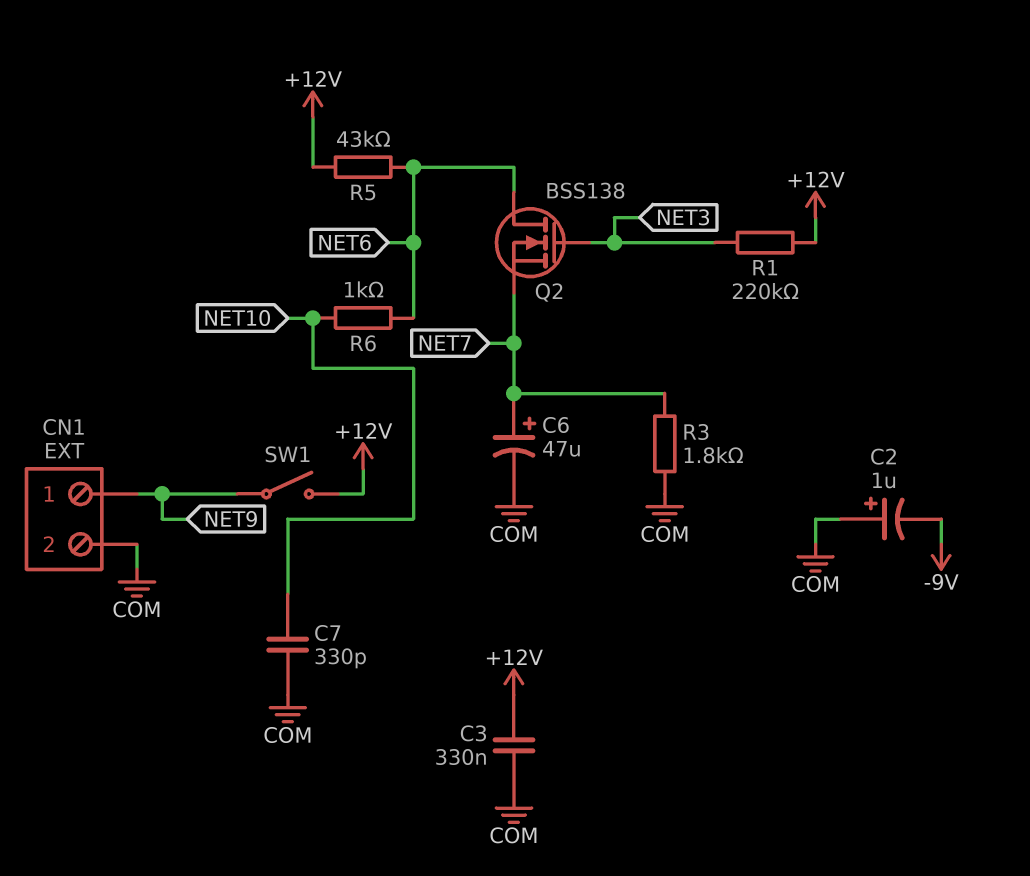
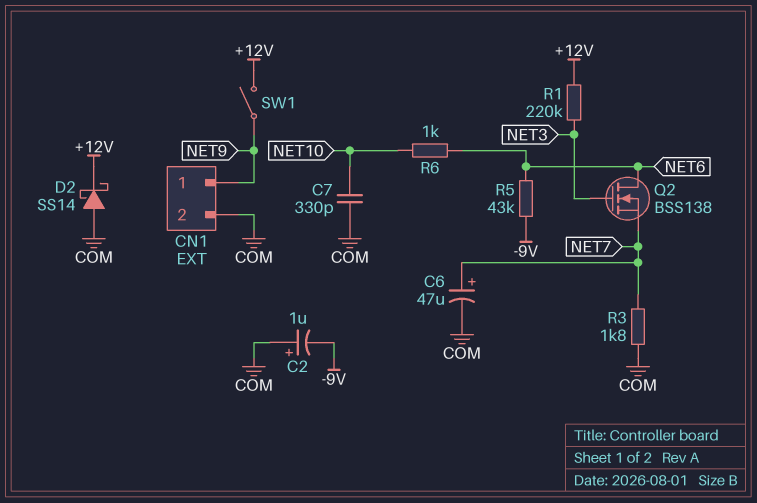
C3: 330nF (+12V, COM) -> none
D2: none -> schottky SS14 (A COM, K +12V)
R5: 43k (+12V, NET6) -> 43k (-9V, NET6)

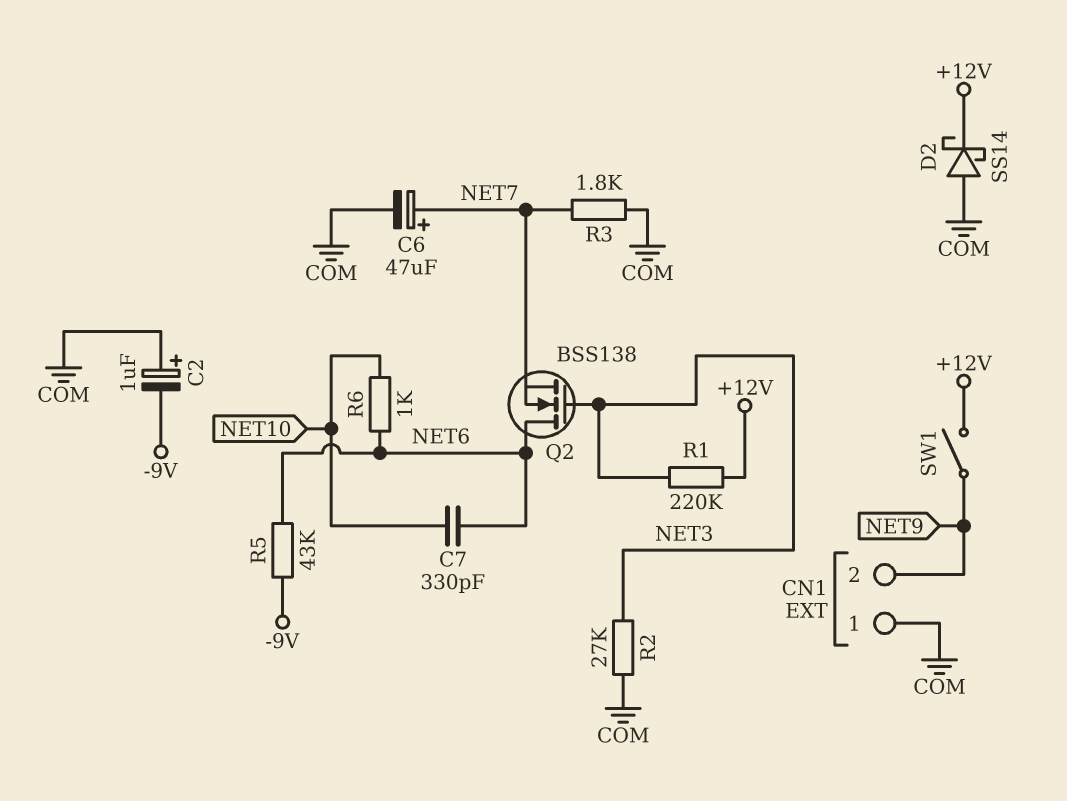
C7: 330pF (COM, NET10) -> 330pF (NET6, NET10)
CN1 pin 1: NET9 -> COM
CN1 pin 2: COM -> NET9
R2: none -> 27k (COM, NET3)

